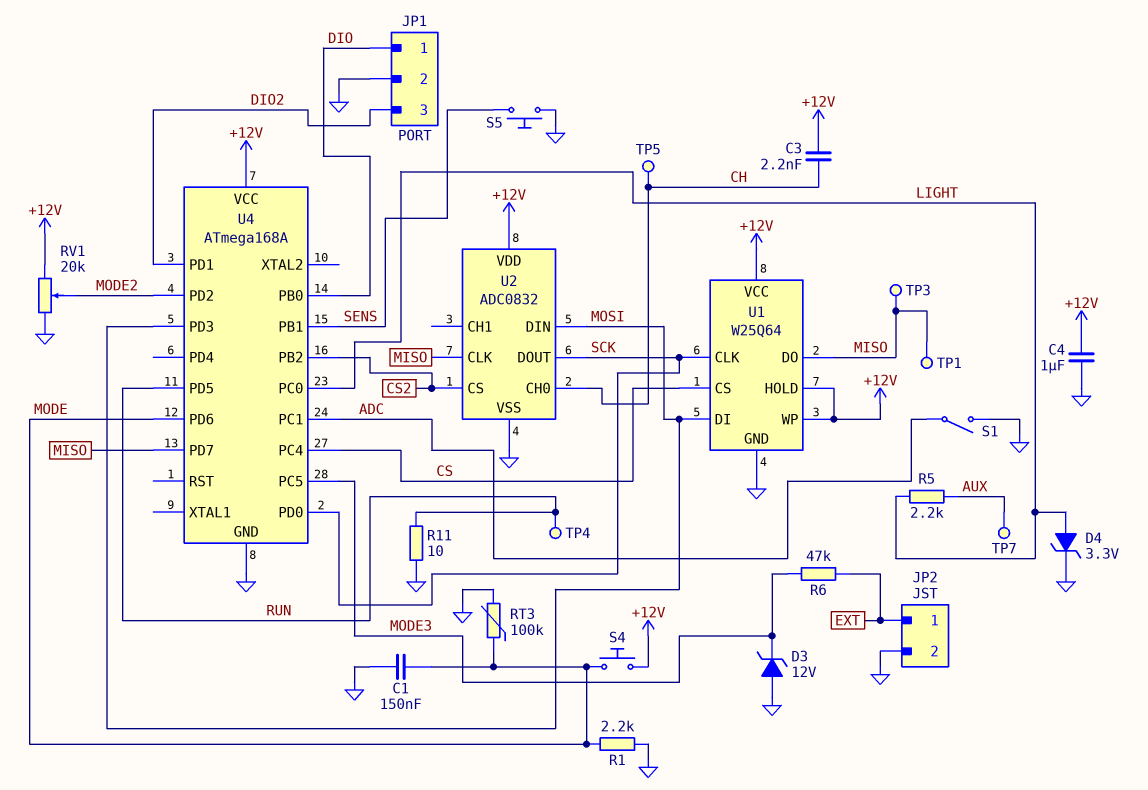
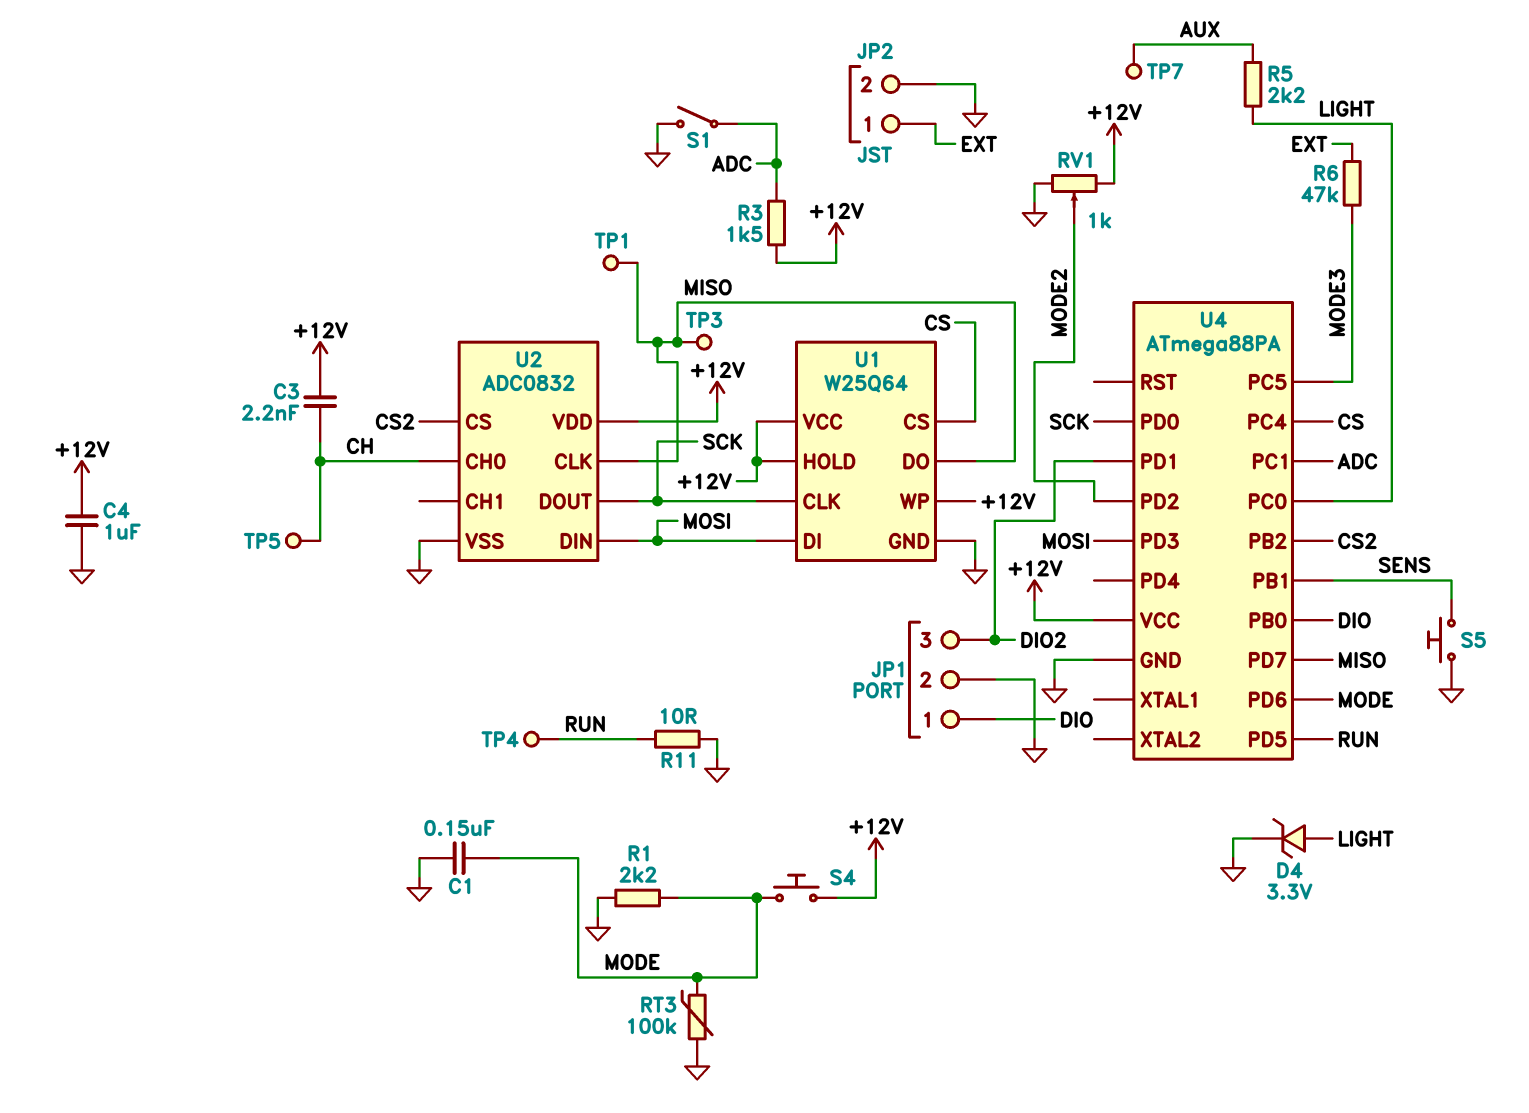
D3: zener 12V (A GND, K MODE3) -> none
R3: none -> 1.5k (+12V, ADC)
RV1: 20k (+12V, GND, wiper MODE2) -> 1k (+12V, GND, wiper MODE2)
U4: ATmega168A -> ATmega88PA

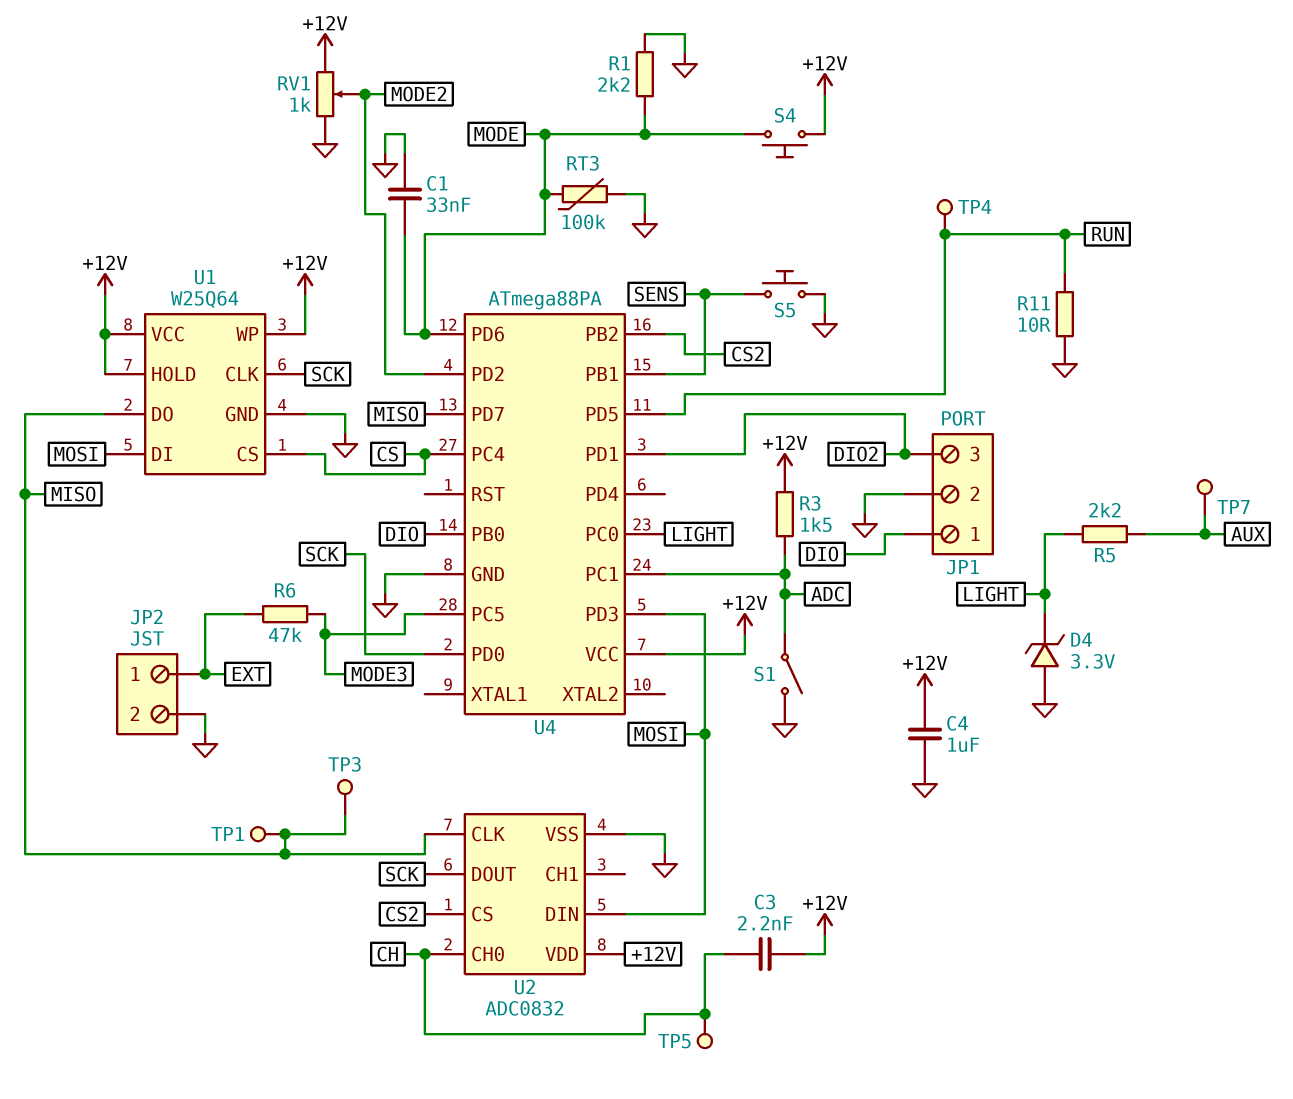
C1: 150nF (GND, MODE) -> 33nF (GND, MODE)
D4: zener 3.3V (A LIGHT, K GND) -> zener 3.3V (A GND, K LIGHT)

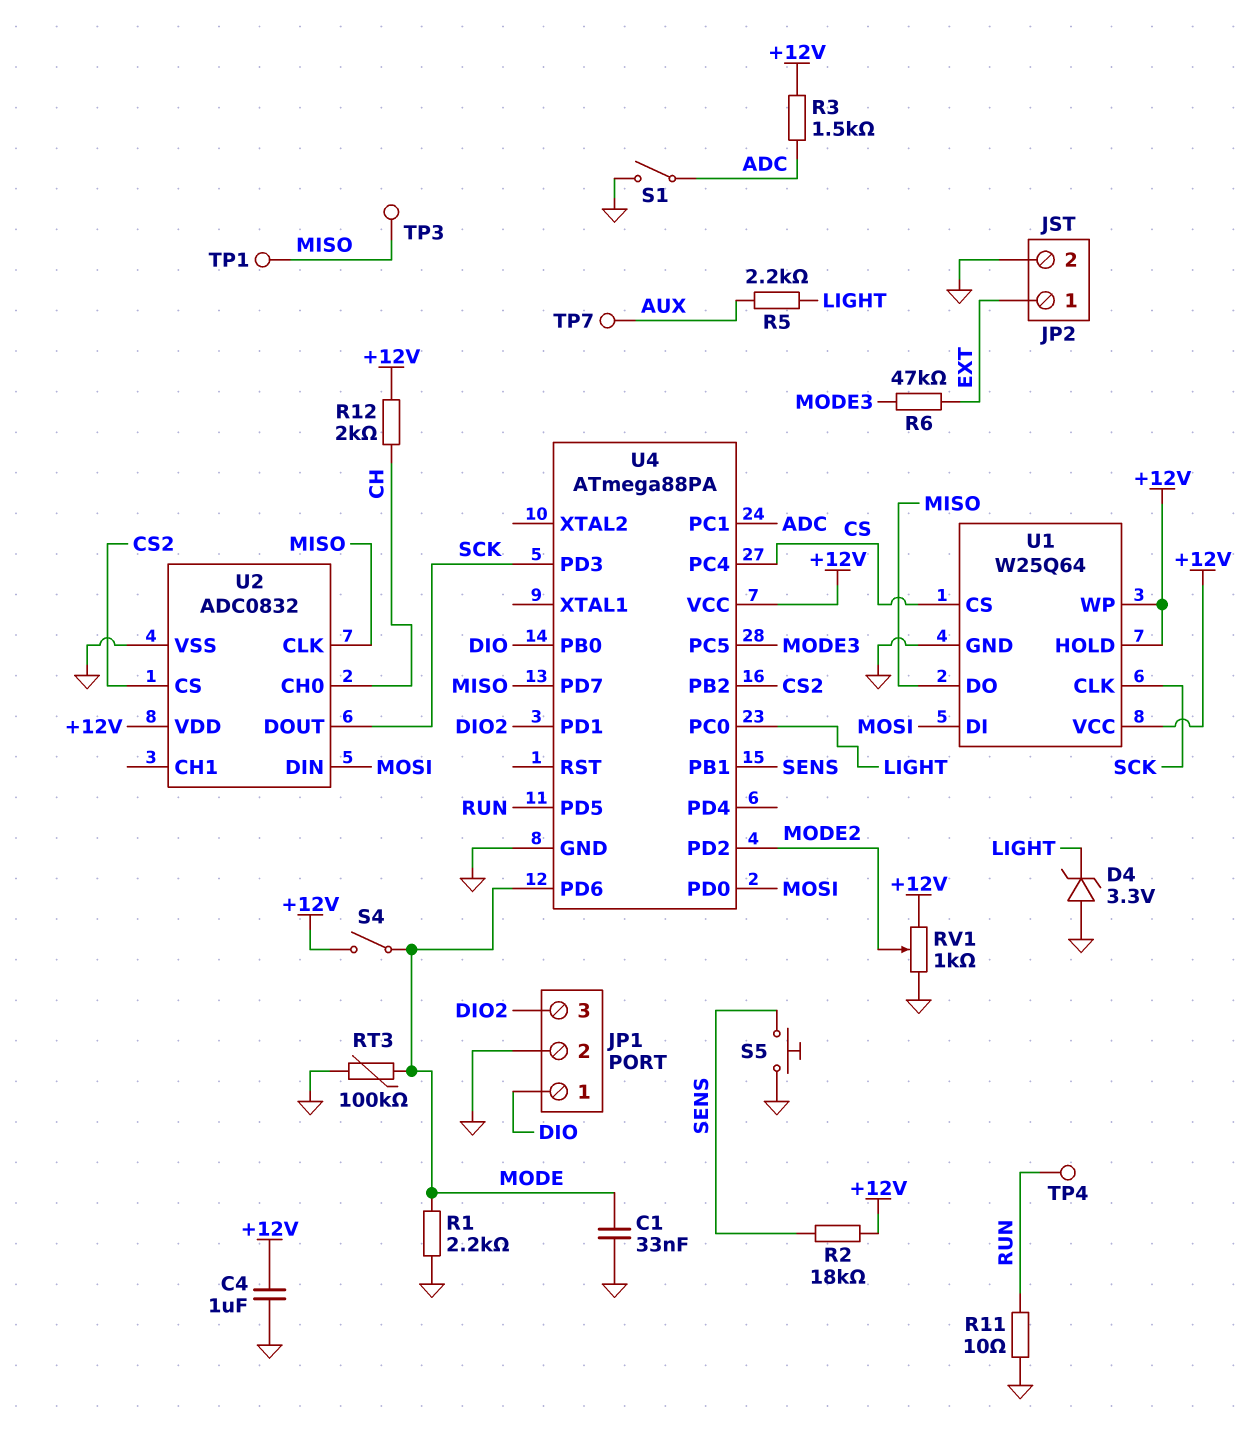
C3: 2.2nF (+12V, CH) -> none
R2: none -> 18k (+12V, SENS)
R12: none -> 2k (+12V, CH)
S4: button (+12V, MODE) -> switch (+12V, MODE)
TP5: test point (CH) -> none
U4 pin PD0: SCK -> MOSI
U4 pin PD3: MOSI -> SCK

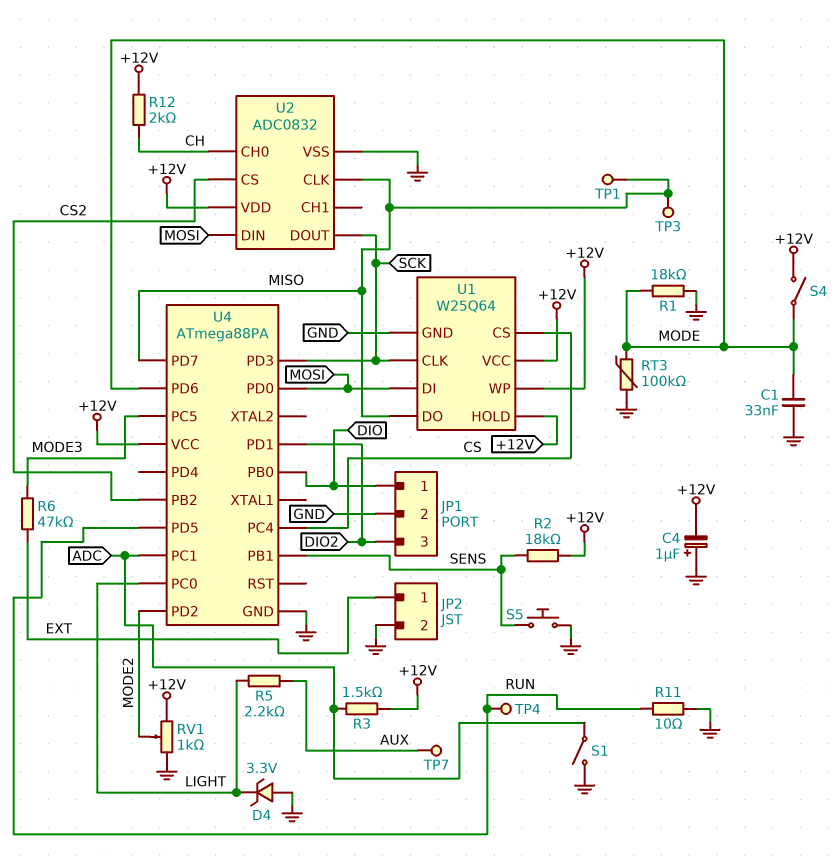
C4: 1uF (+12V, GND) -> 1uF (plus GND, minus +12V)
R1: 2.2k (GND, MODE) -> 18k (GND, MODE)

